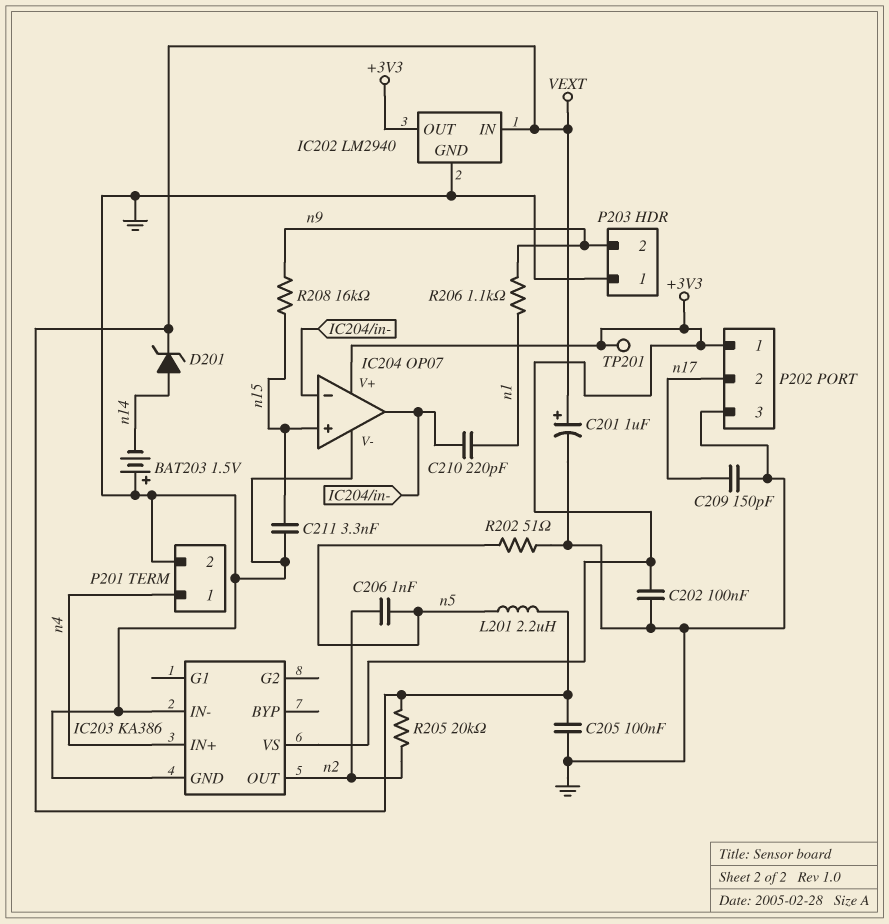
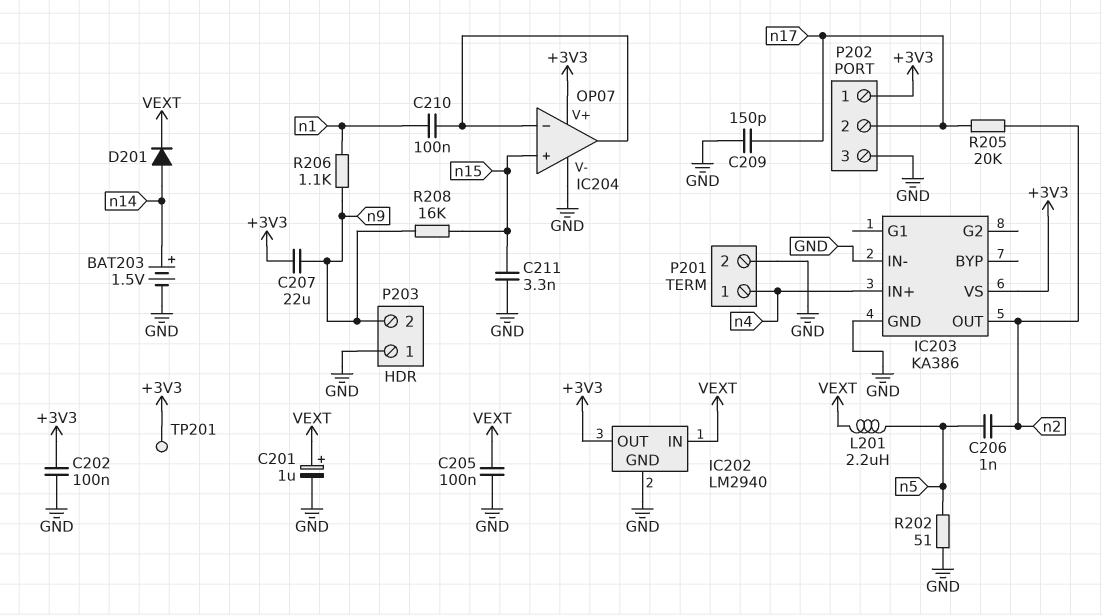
BAT203: 1.5V (plus GND, minus n14) -> 1.5V (plus n14, minus GND)
C207: none -> 22uF (+3V3, n9)
C210: 220pF (IC204/in-, n1) -> 100nF (IC204/in-, n1)
D201: zener (A n14, K VEXT) -> diode (A n14, K VEXT)
R205: 20k (VEXT, n2) -> 20k (n2, n17)

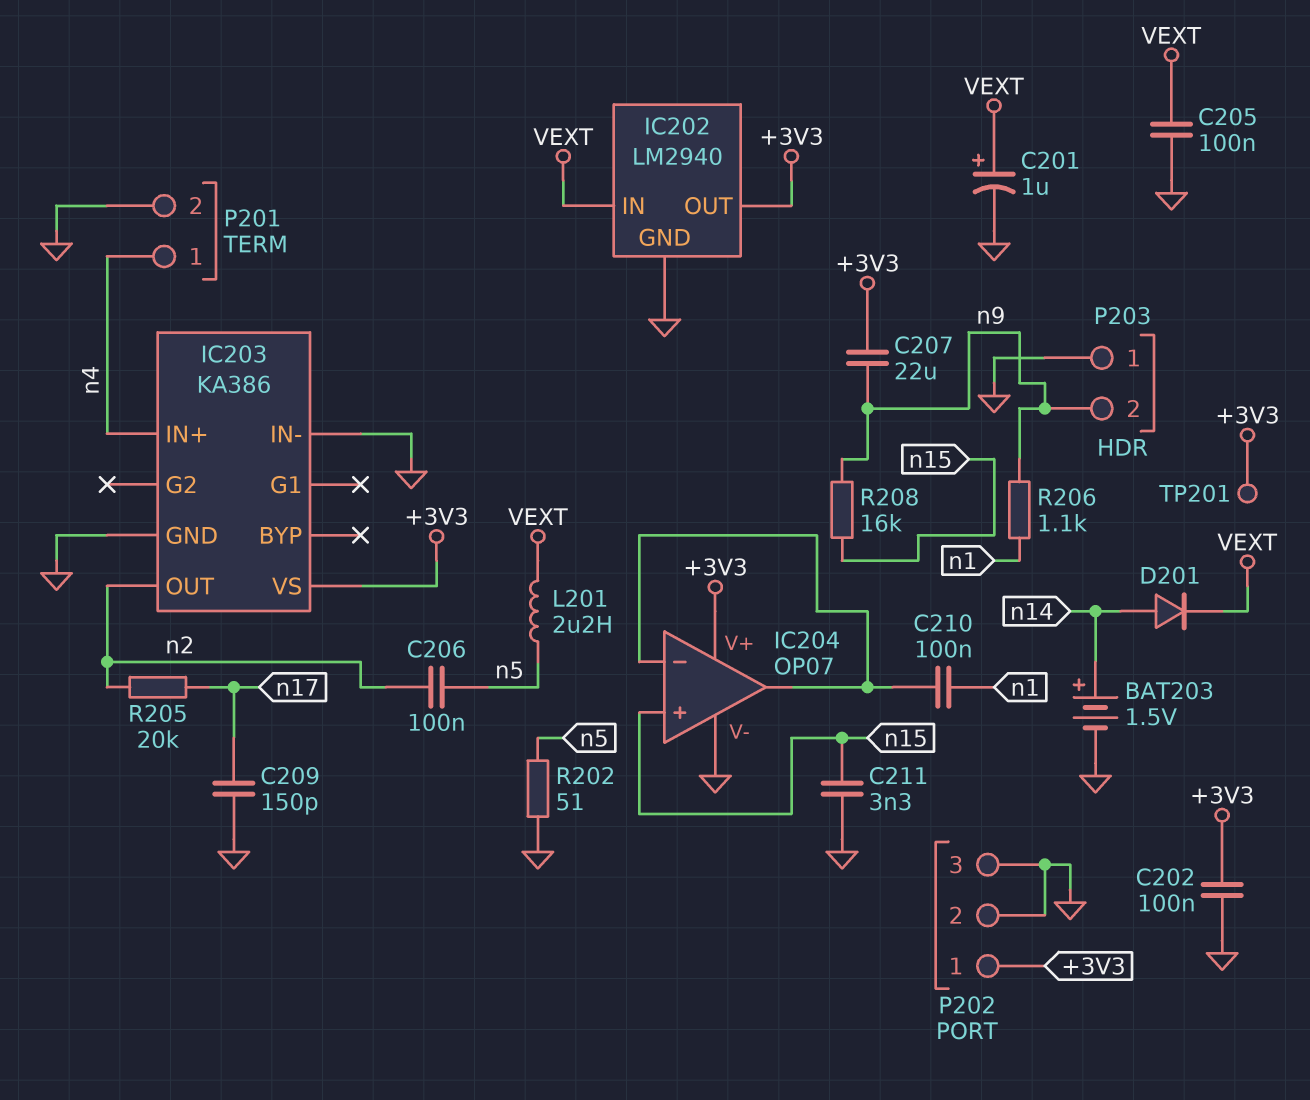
C206: 1nF (n2, n5) -> 100nF (n2, n5)
P202 pin 2: n17 -> GND

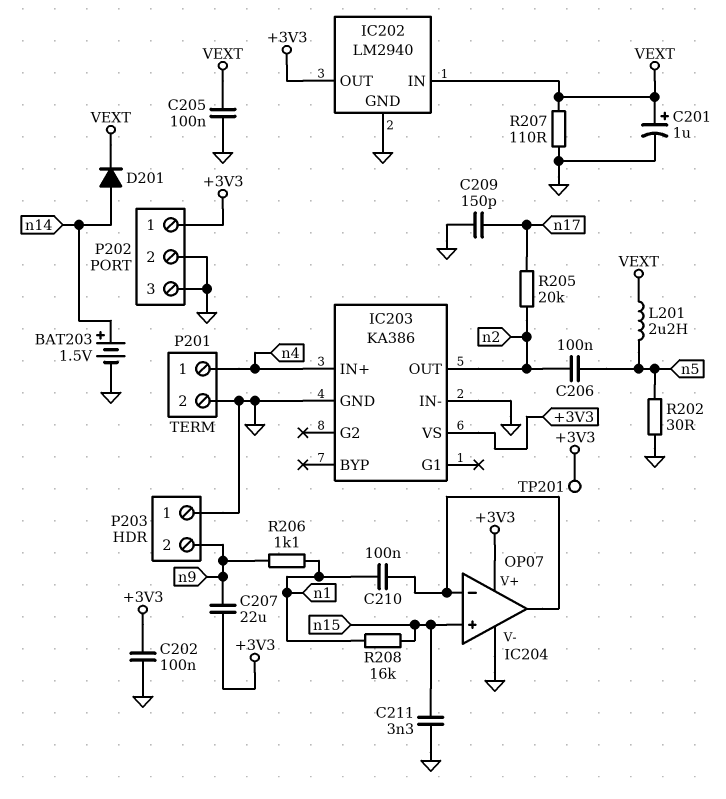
R202: 51 (GND, n5) -> 30 (GND, n5)
R207: none -> 110 (GND, VEXT)
R208: 16k (n9, n15) -> 16k (n1, n15)

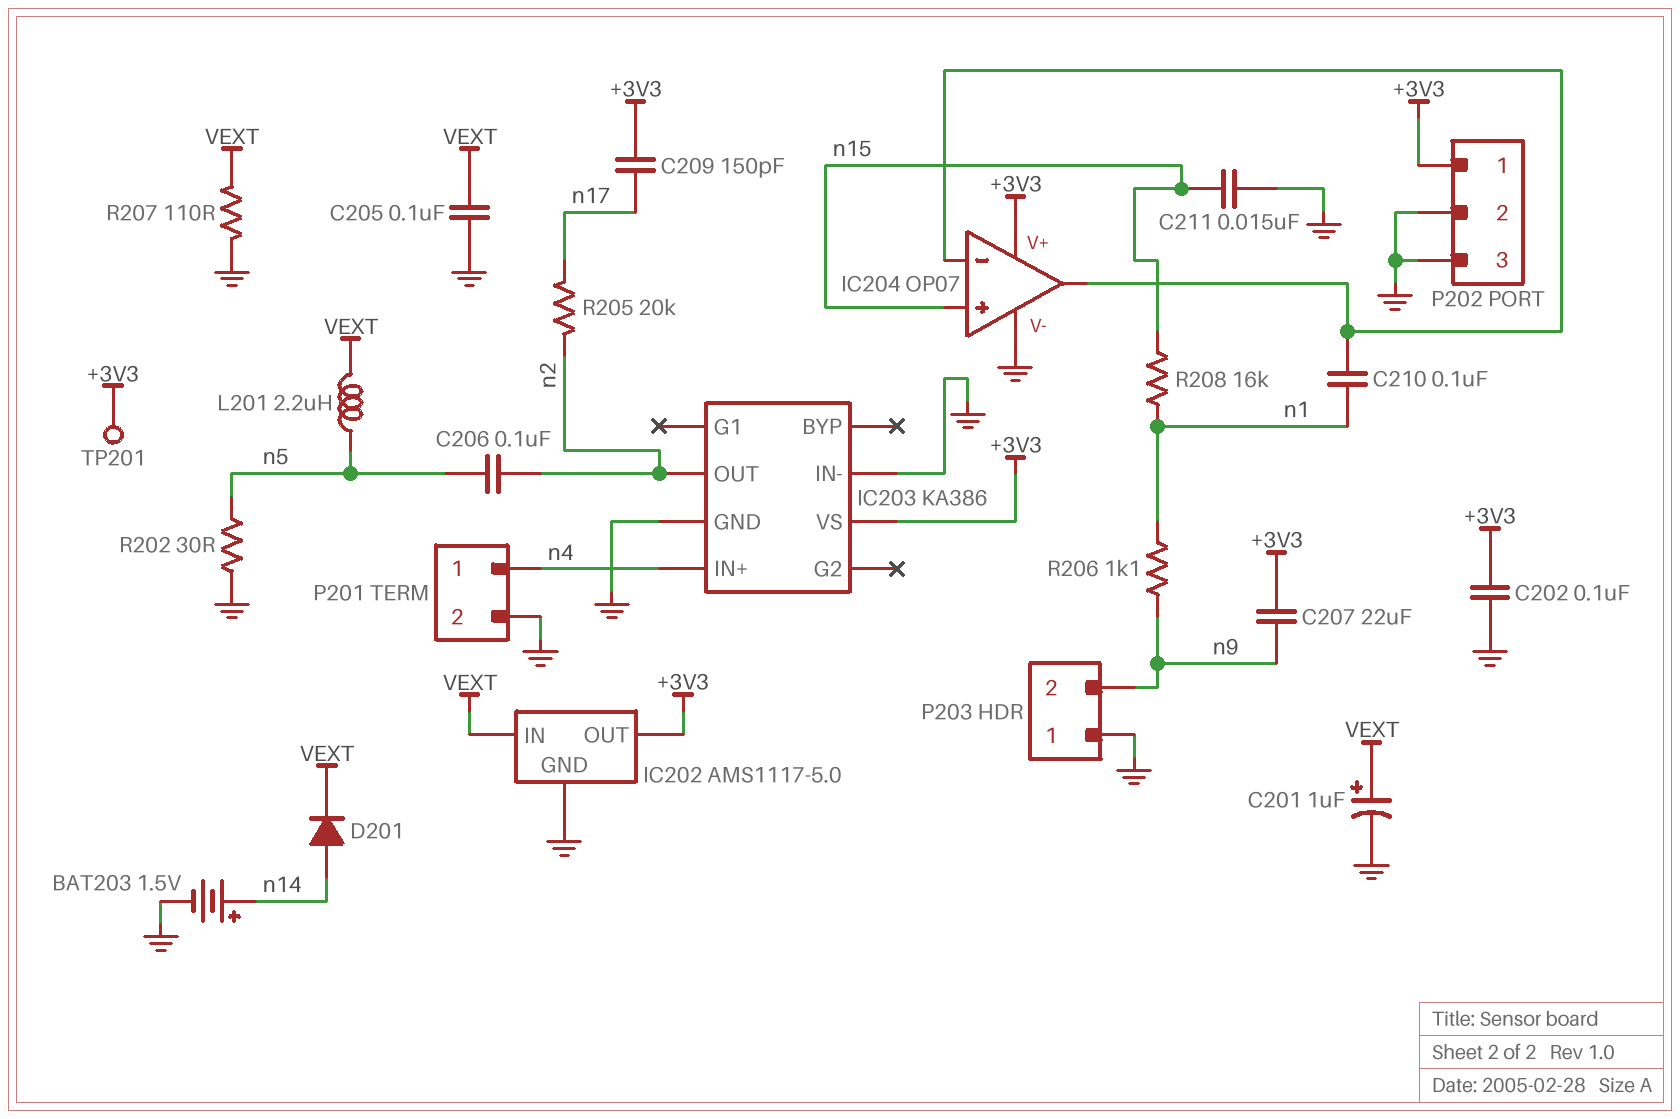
C209: 150pF (GND, n17) -> 150pF (+3V3, n17)
C211: 3.3nF (GND, n15) -> 15nF (GND, n15)
IC202: LM2940 -> AMS1117-5.0

